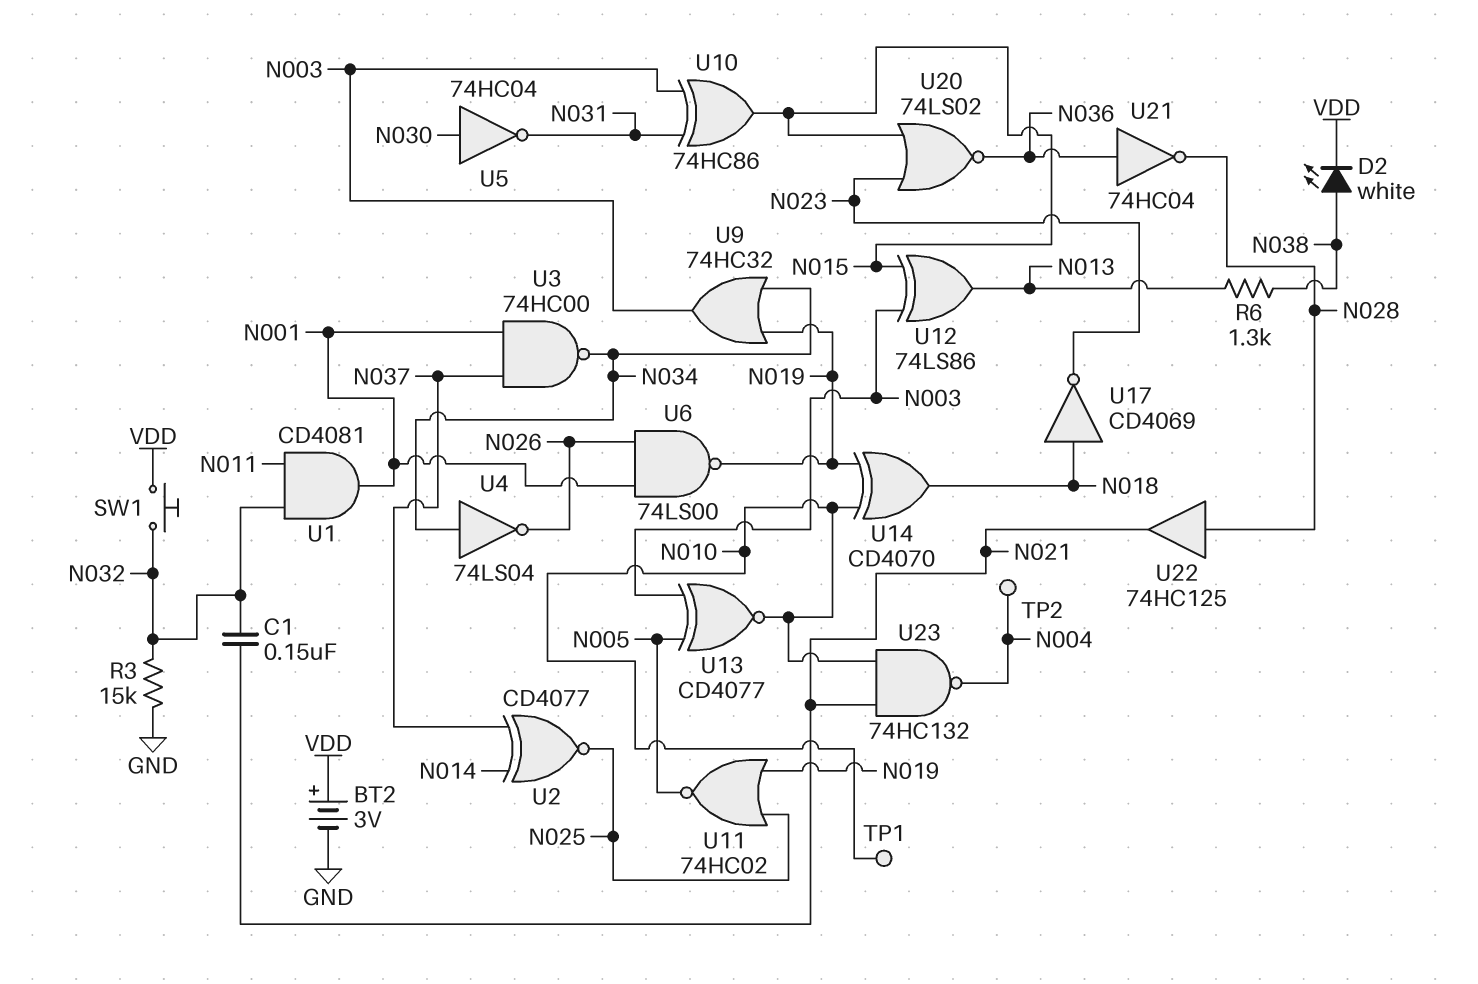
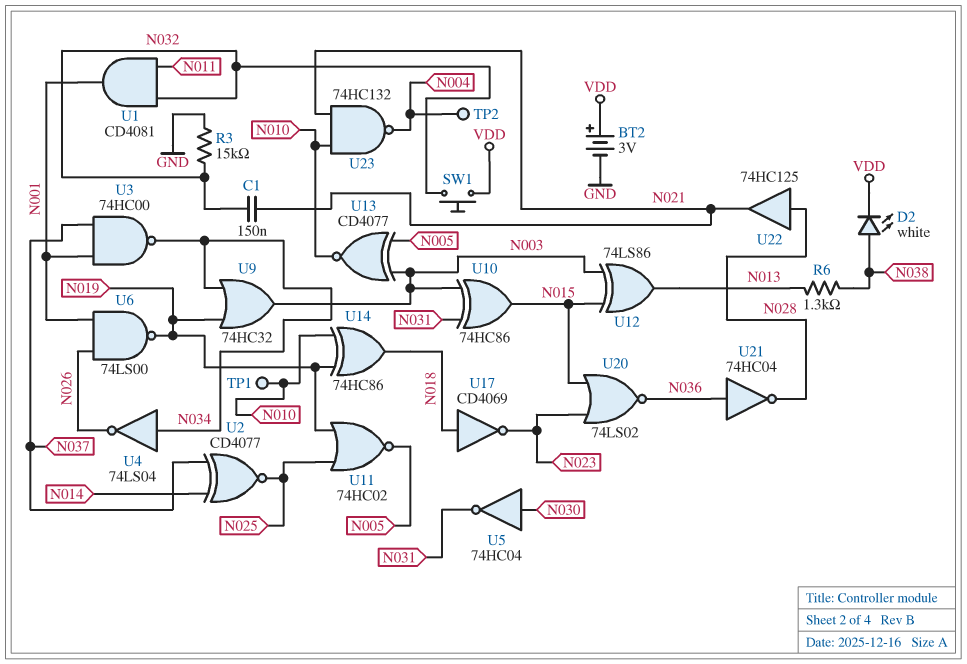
U14: XOR CD4070 (in N010, in N019, out N018) -> XOR 74HC86 (in N010, in N019, out N018)

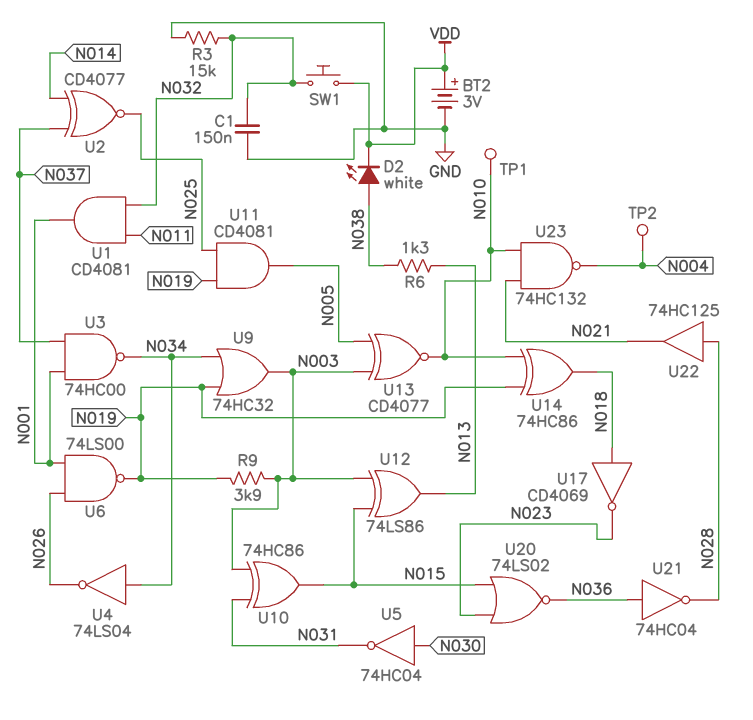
C1: 150nF (N021, N032) -> 150nF (GND, N032)
R9: none -> 3.9k (N003, N019)
U11: NOR 74HC02 (in N019, in N025, out N005) -> AND CD4081 (in N019, in N025, out N005)

